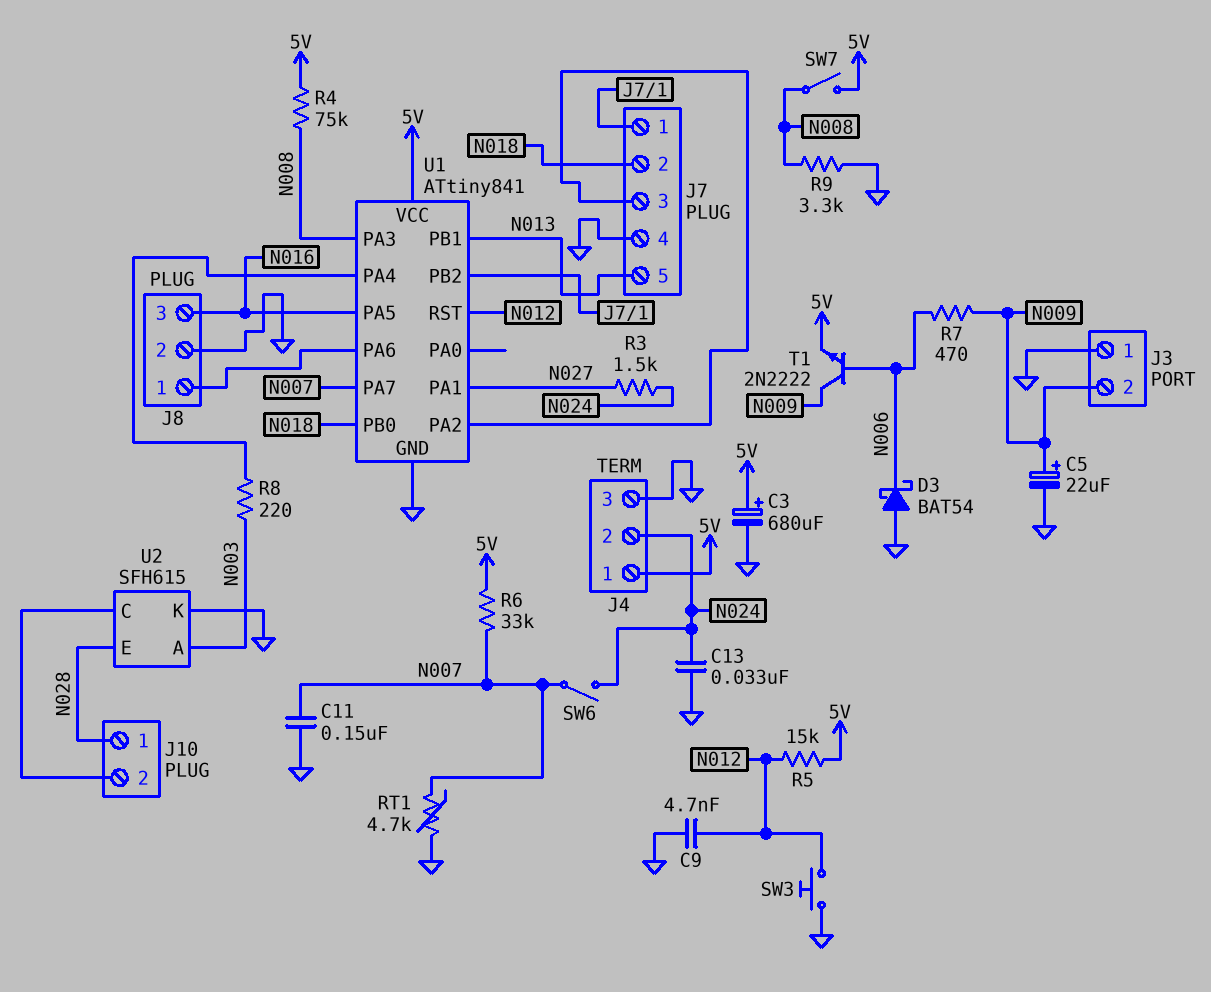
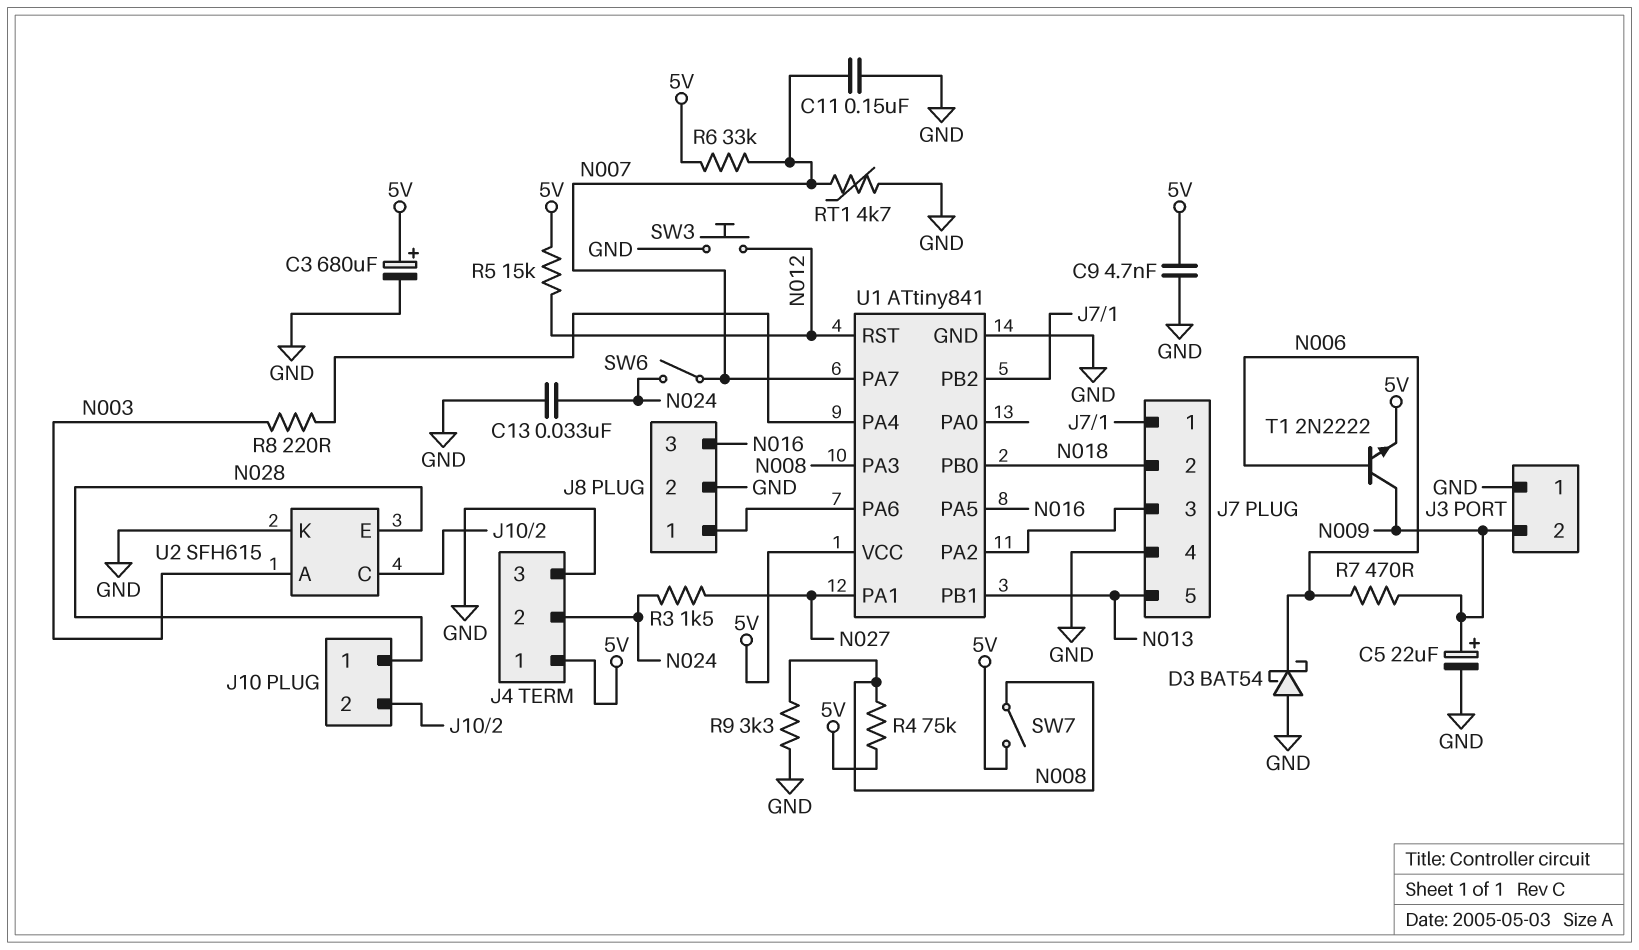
C9: 4.7nF (GND, N012) -> 4.7nF (5V, GND)

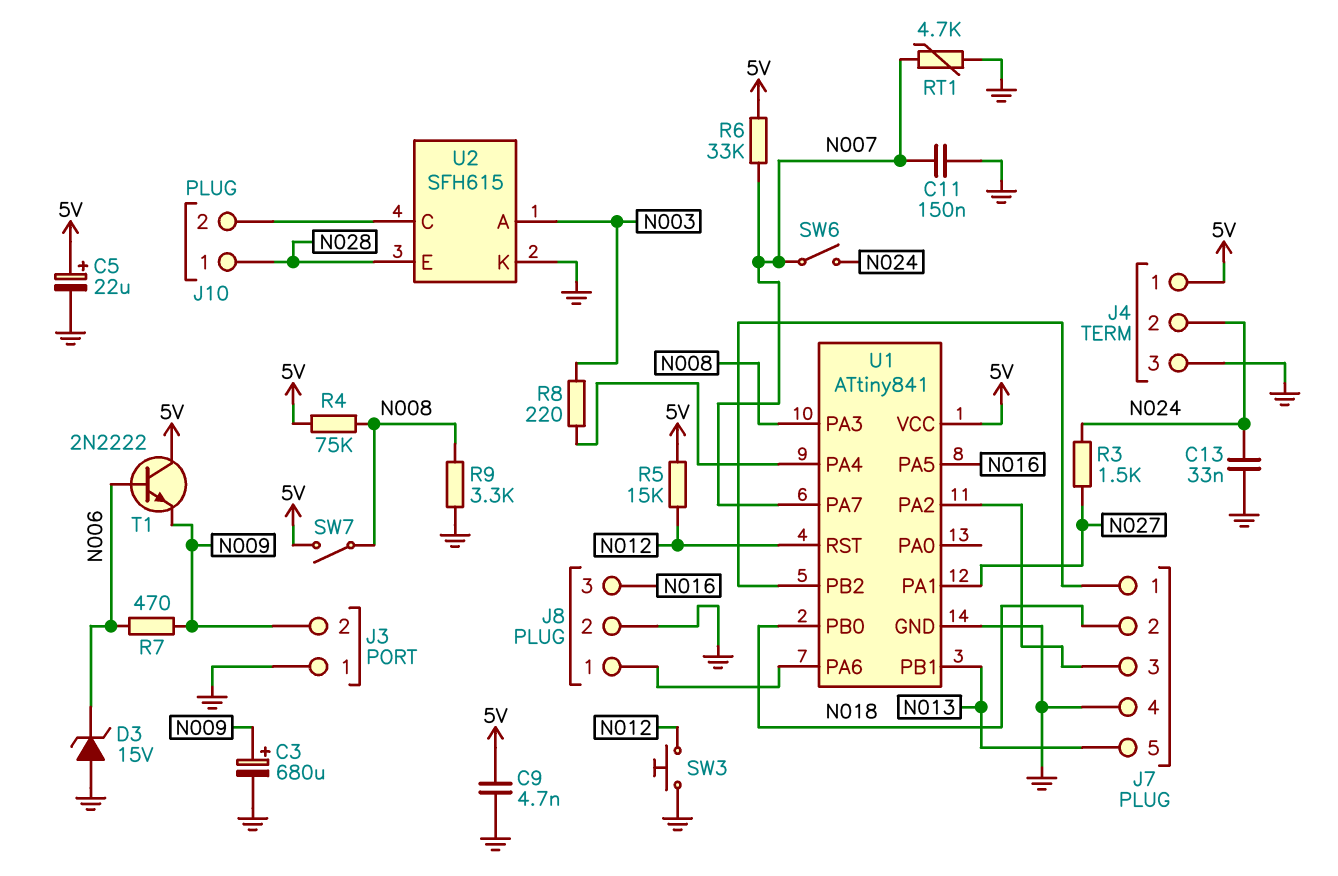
C3: 680uF (plus 5V, minus GND) -> 680uF (plus N009, minus GND)
C5: 22uF (plus N009, minus GND) -> 22uF (plus 5V, minus GND)
D3: schottky BAT54 (A GND, K N006) -> zener 15V (A GND, K N006)
T1: NPN 2N2222 (B N006, C N009, E 5V) -> NPN 2N2222 (B N006, C 5V, E N009)

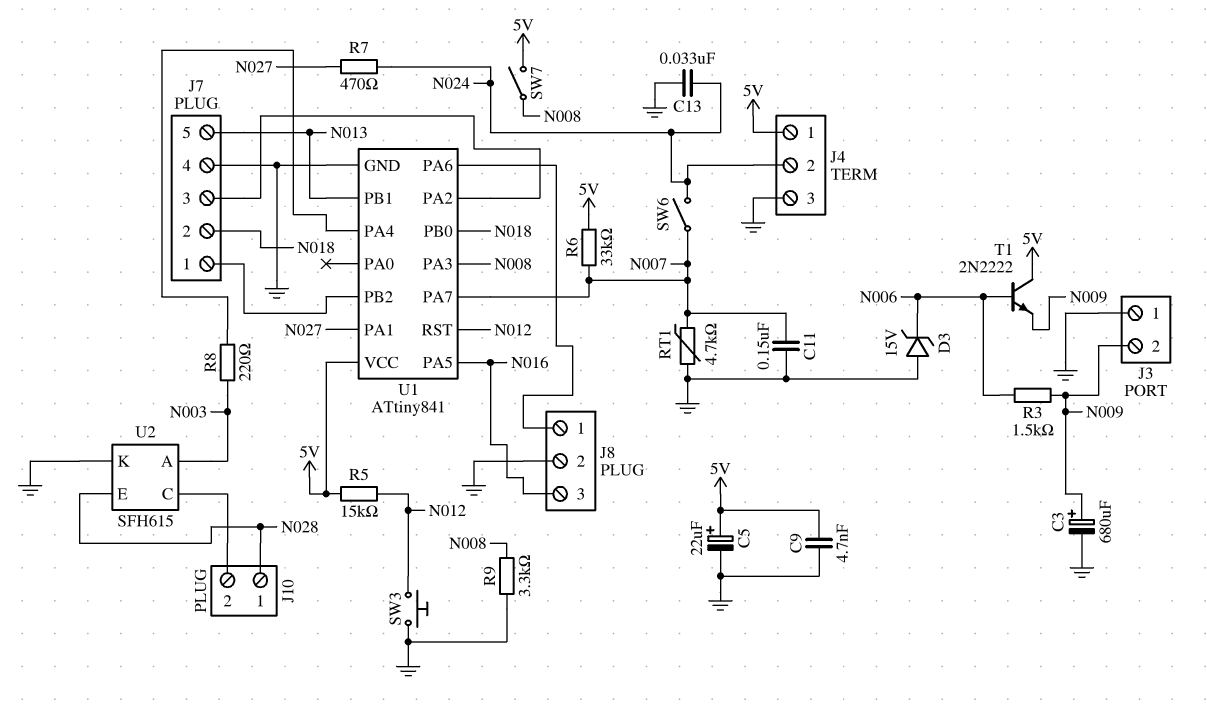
R3: 1.5k (N024, N027) -> 1.5k (N006, N009)
R4: 75k (5V, N008) -> none
R7: 470 (N006, N009) -> 470 (N024, N027)

